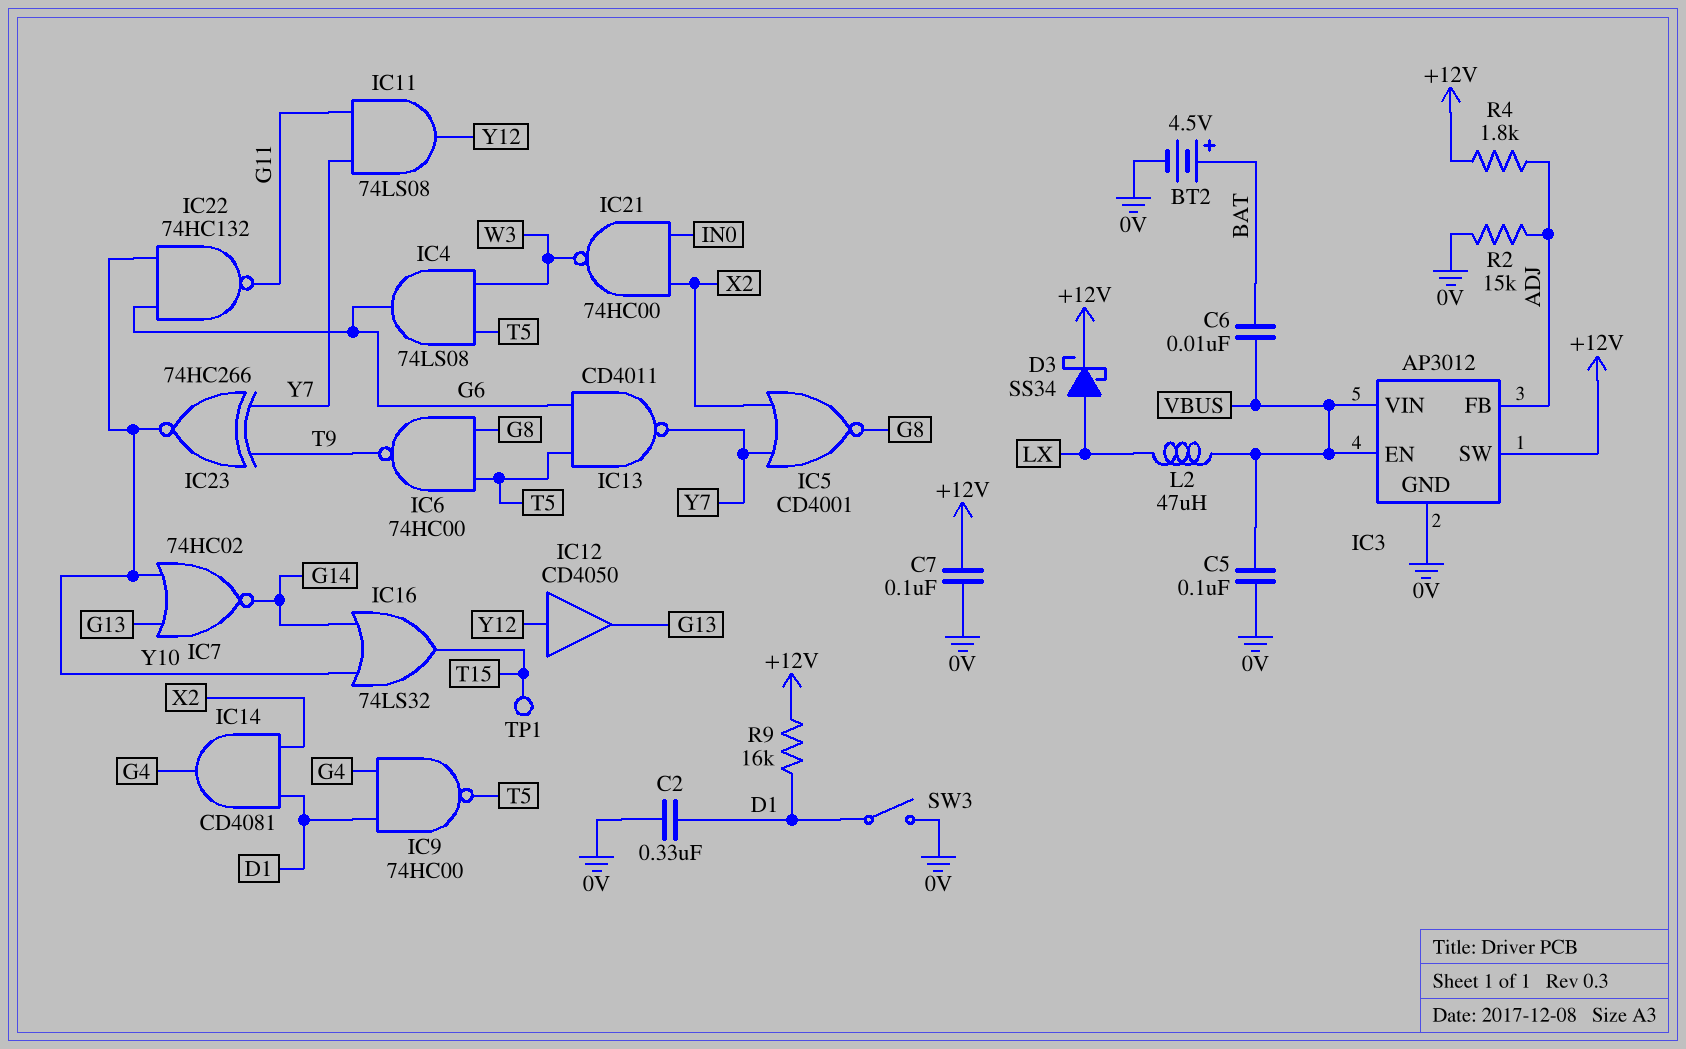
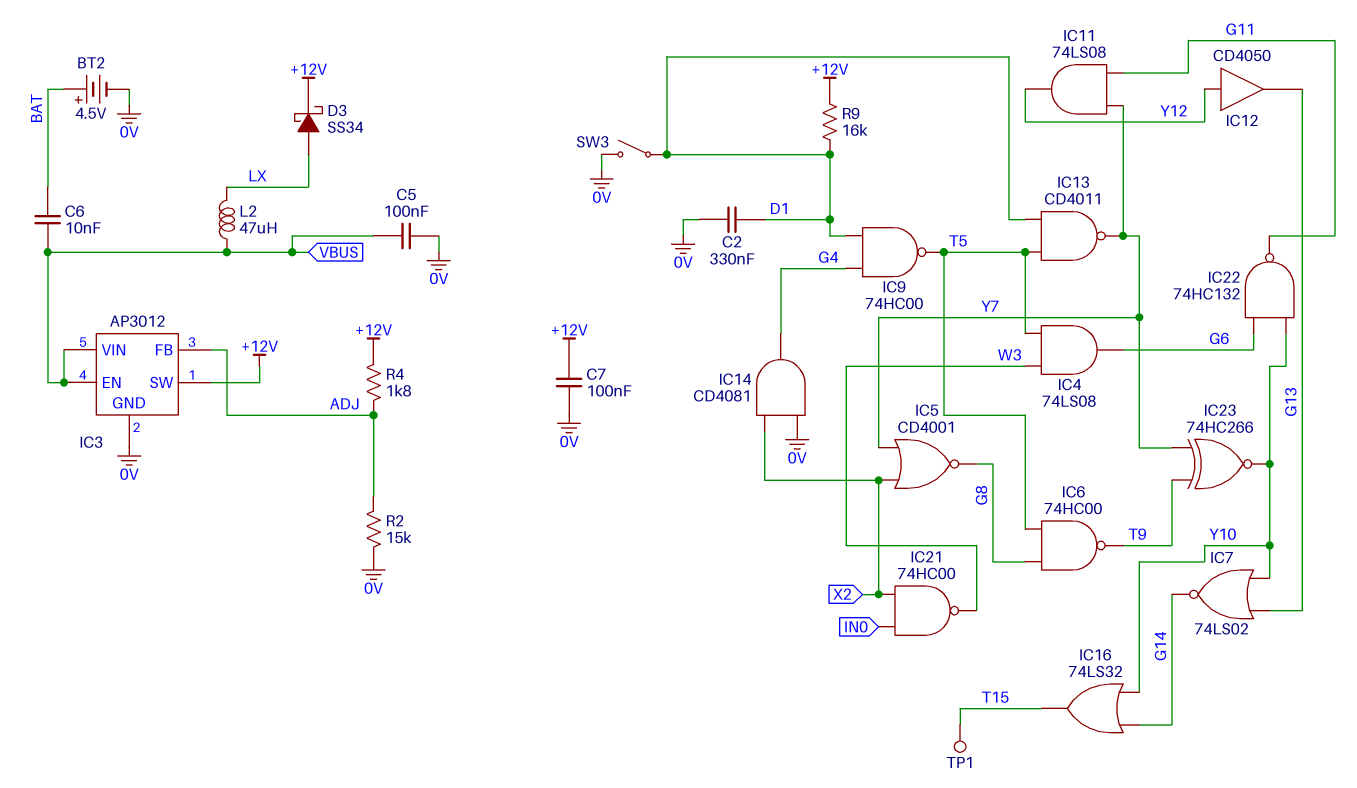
IC7: NOR 74HC02 (in G13, in Y10, out G14) -> NOR 74LS02 (in G13, in Y10, out G14)
IC13: NAND CD4011 (in G6, in T5, out Y7) -> NAND CD4011 (in D1, in T5, out Y7)
IC14: AND CD4081 (in D1, in X2, out G4) -> AND CD4081 (in 0V, in X2, out G4)

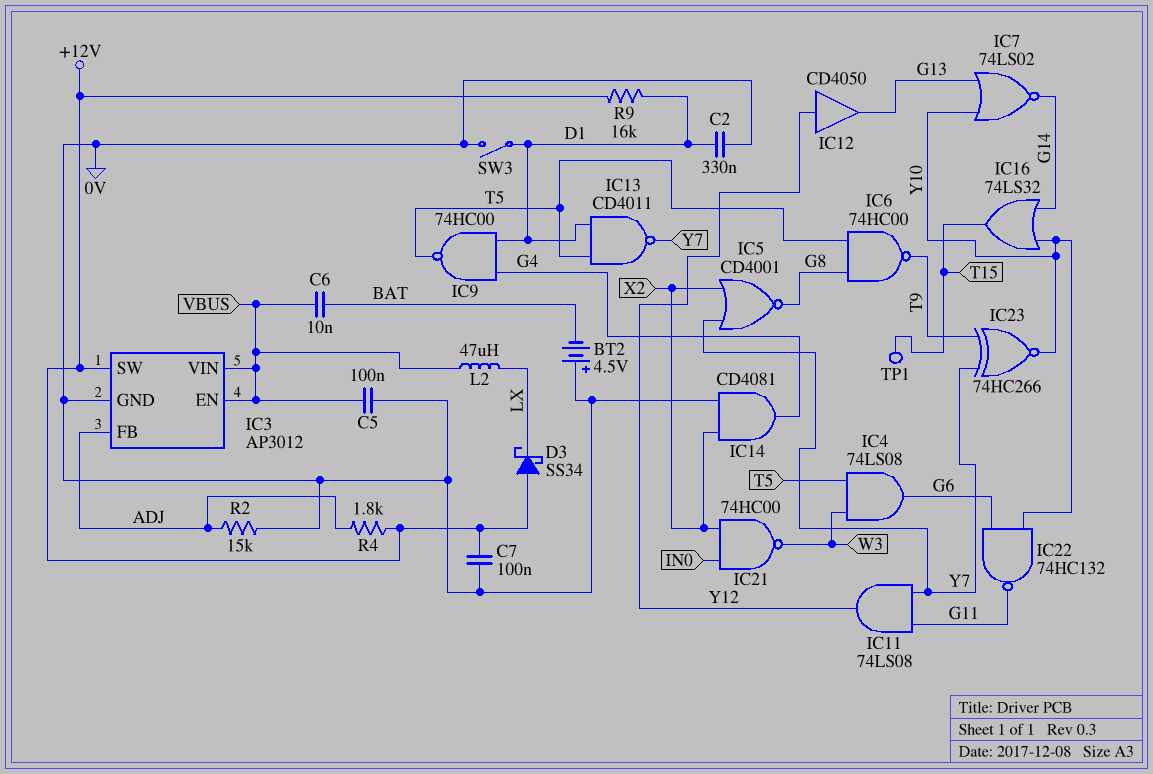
BT2: 4.5V (plus BAT, minus 0V) -> 4.5V (plus 0V, minus BAT)
D3: schottky SS34 (A LX, K +12V) -> schottky SS34 (A +12V, K LX)

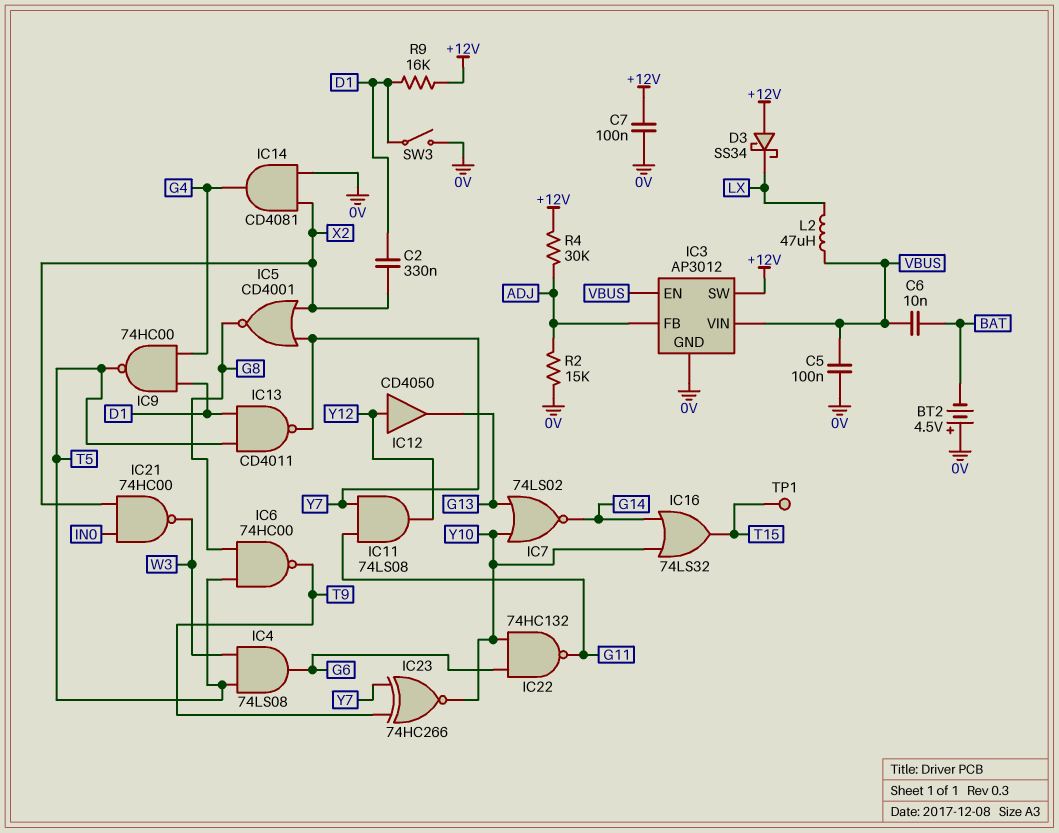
C2: 330nF (0V, D1) -> 330nF (D1, X2)
R4: 1.8k (+12V, ADJ) -> 30k (+12V, ADJ)

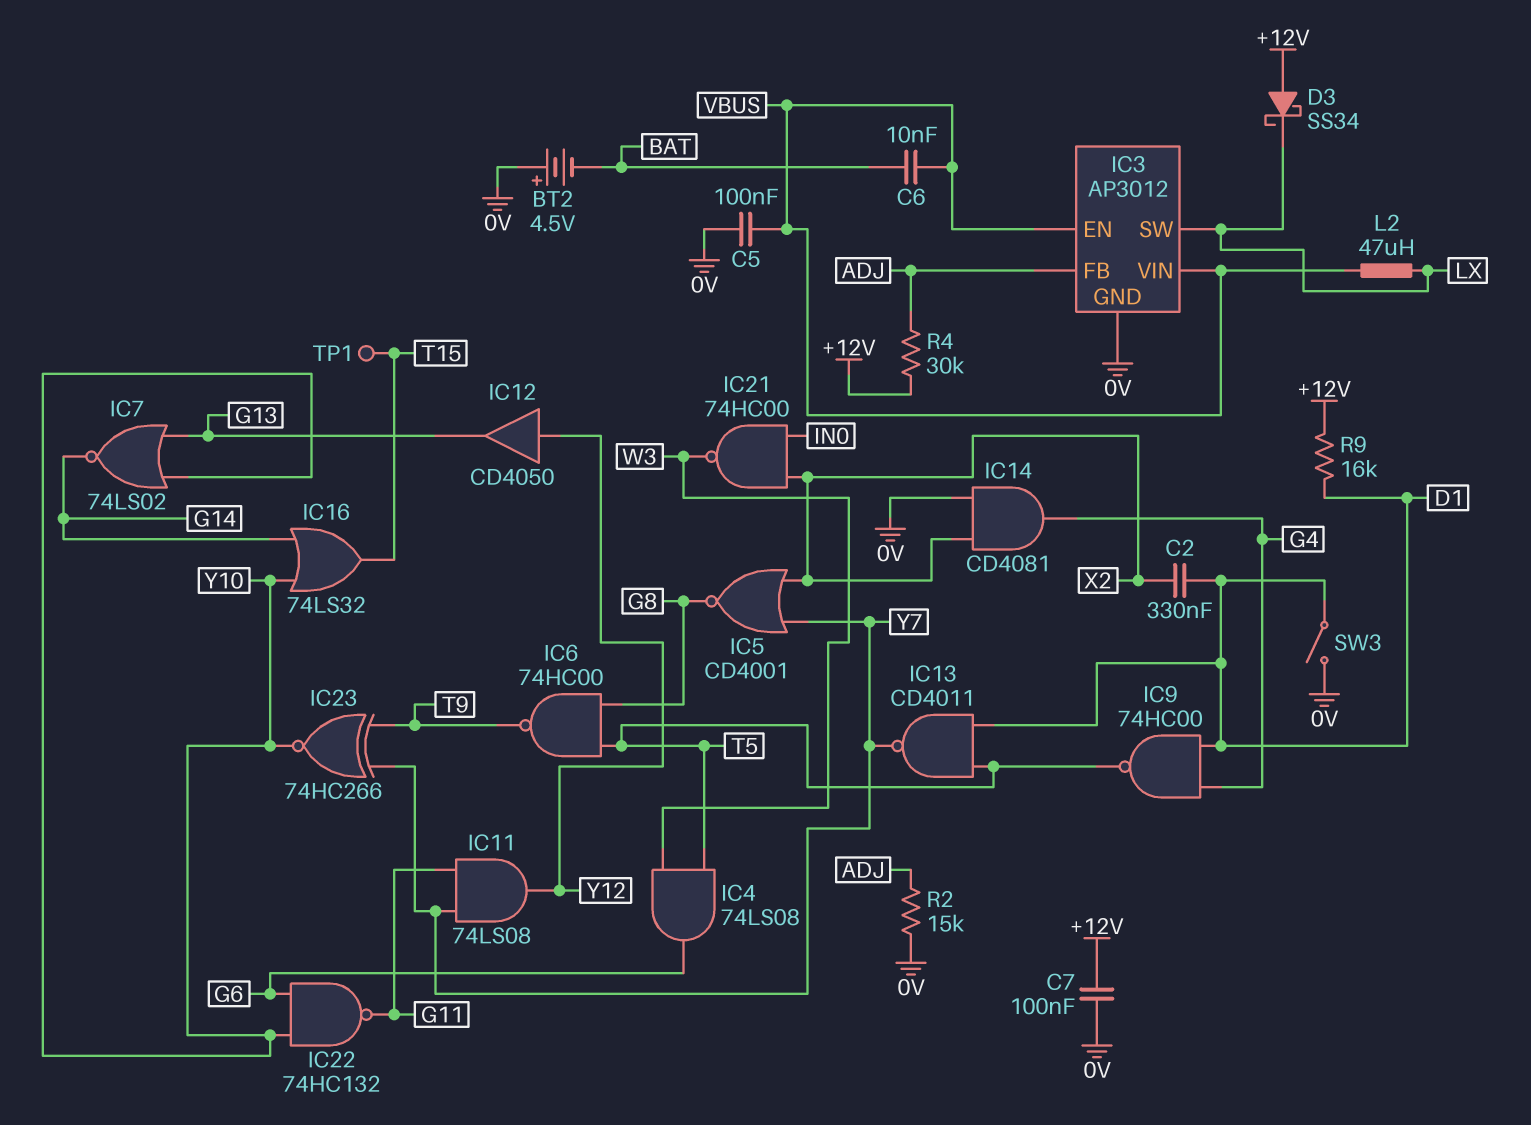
IC3 pin SW: +12V -> LX

